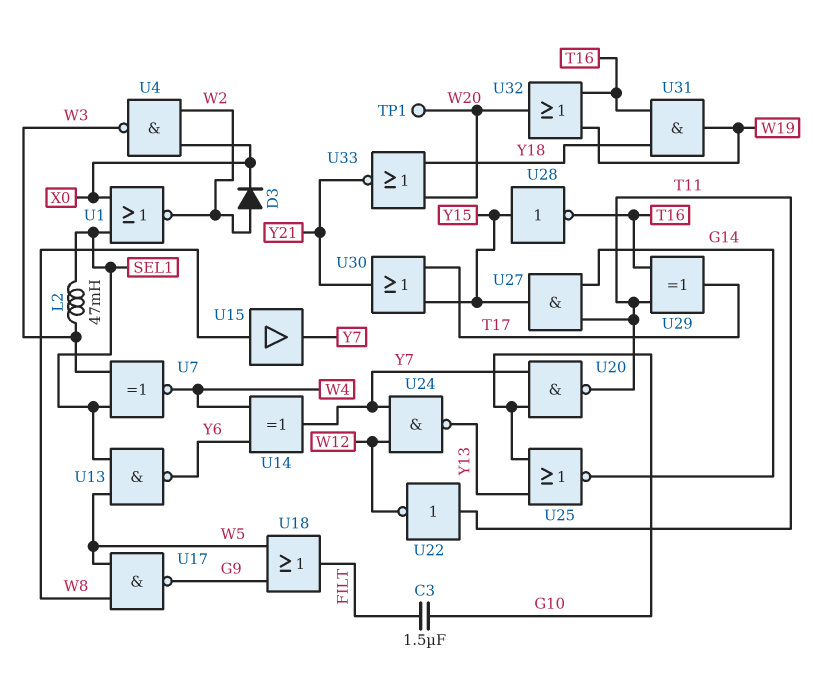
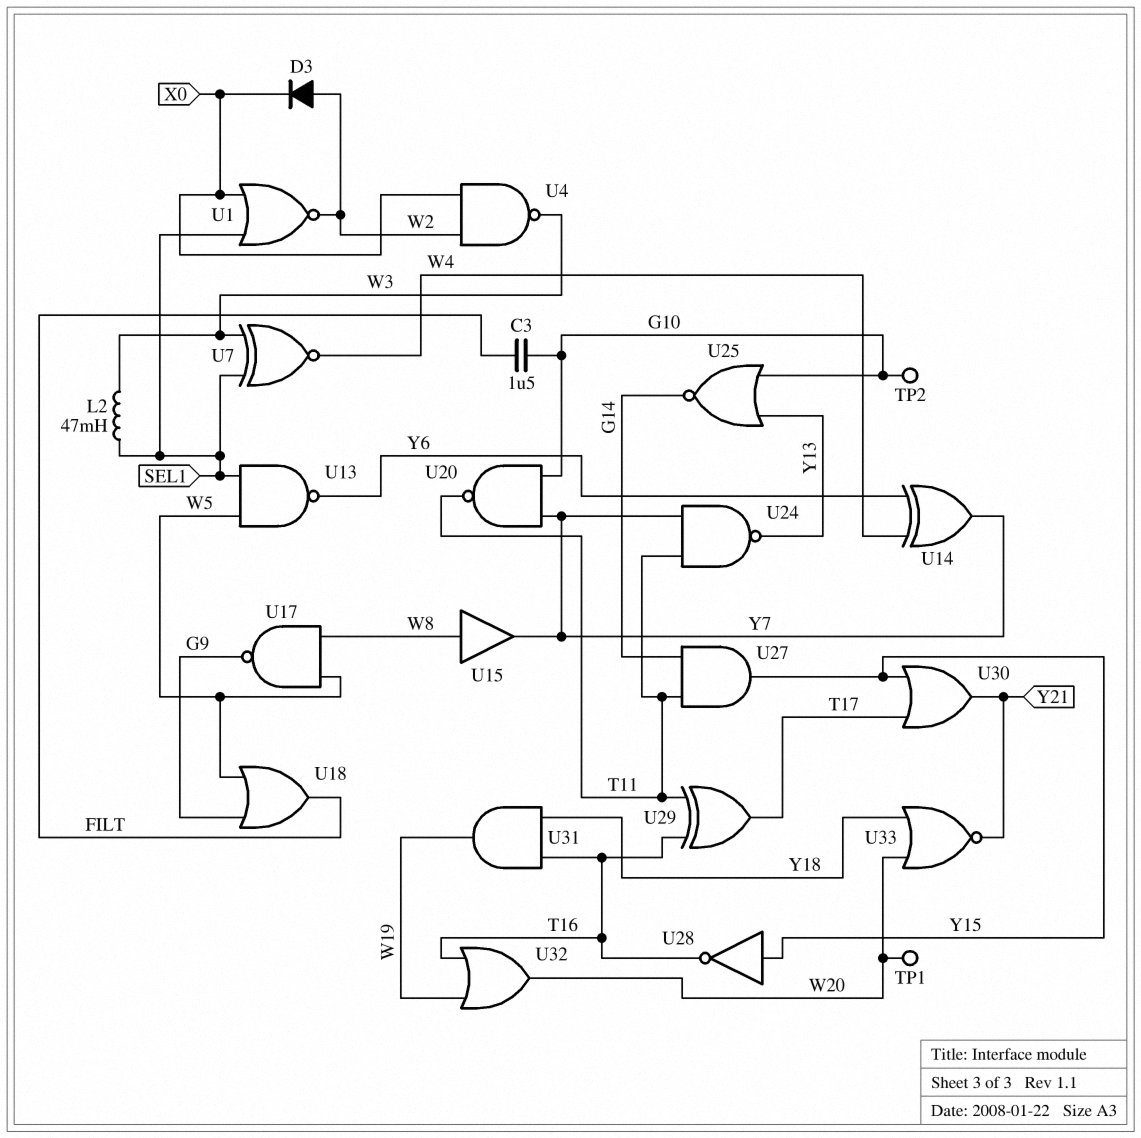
TP2: none -> test point (G10)
U22: NOT (in T11, out W12) -> none
U24: NAND (in W12, in Y7, out Y13) -> NAND (in T11, in Y7, out Y13)

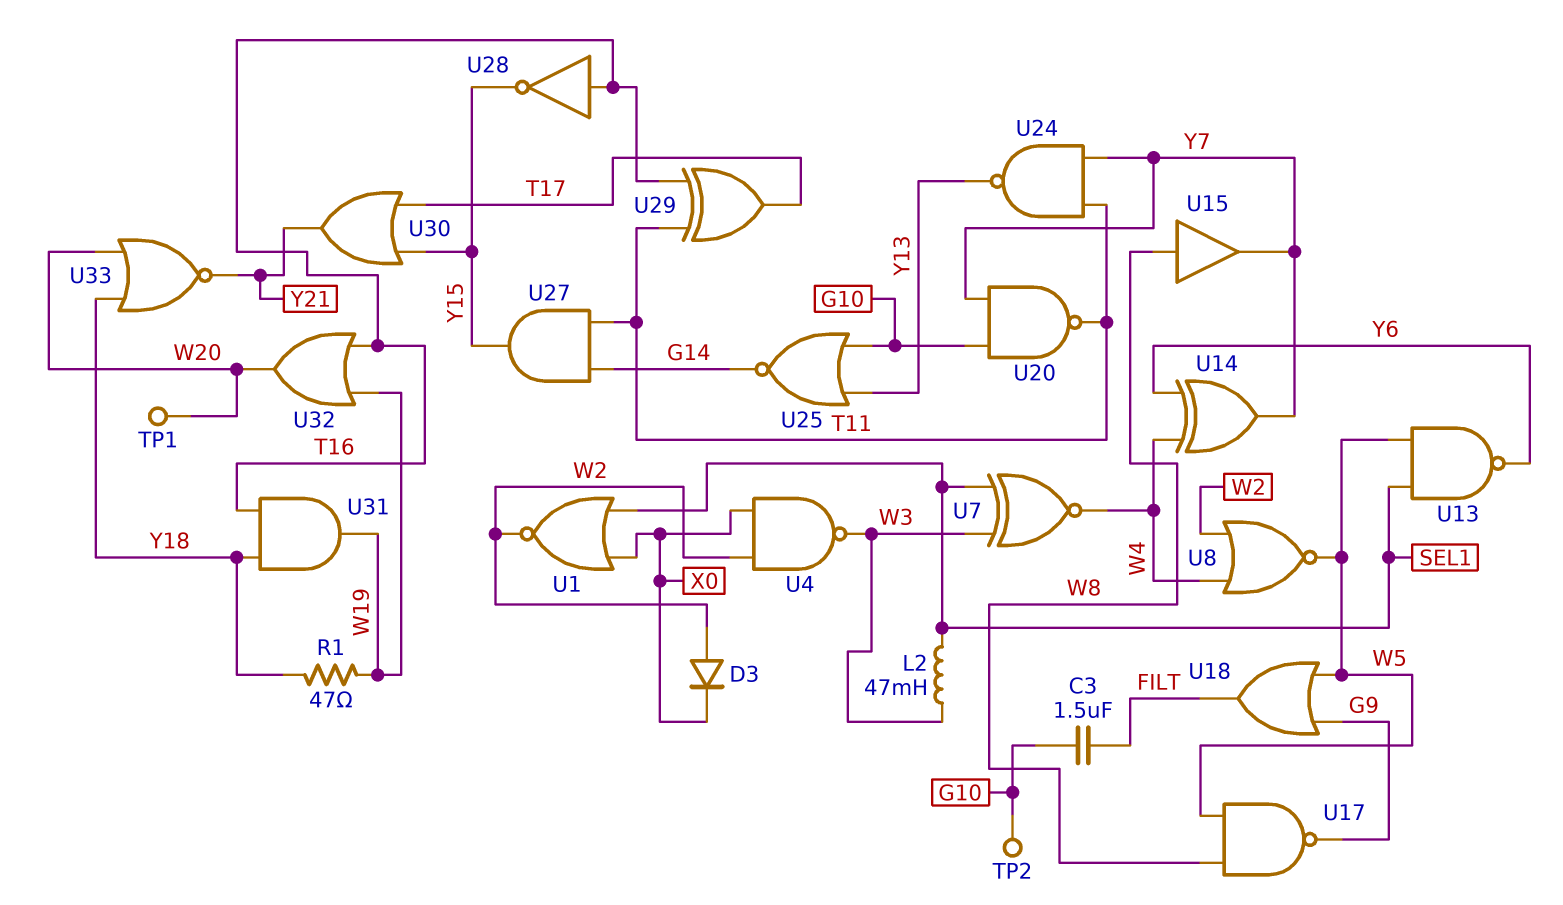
R1: none -> 47 (W19, Y18)
U8: none -> NOR (in W2, in W4, out W5)
U28: NOT (in Y15, out T16) -> NOT (in T16, out Y15)

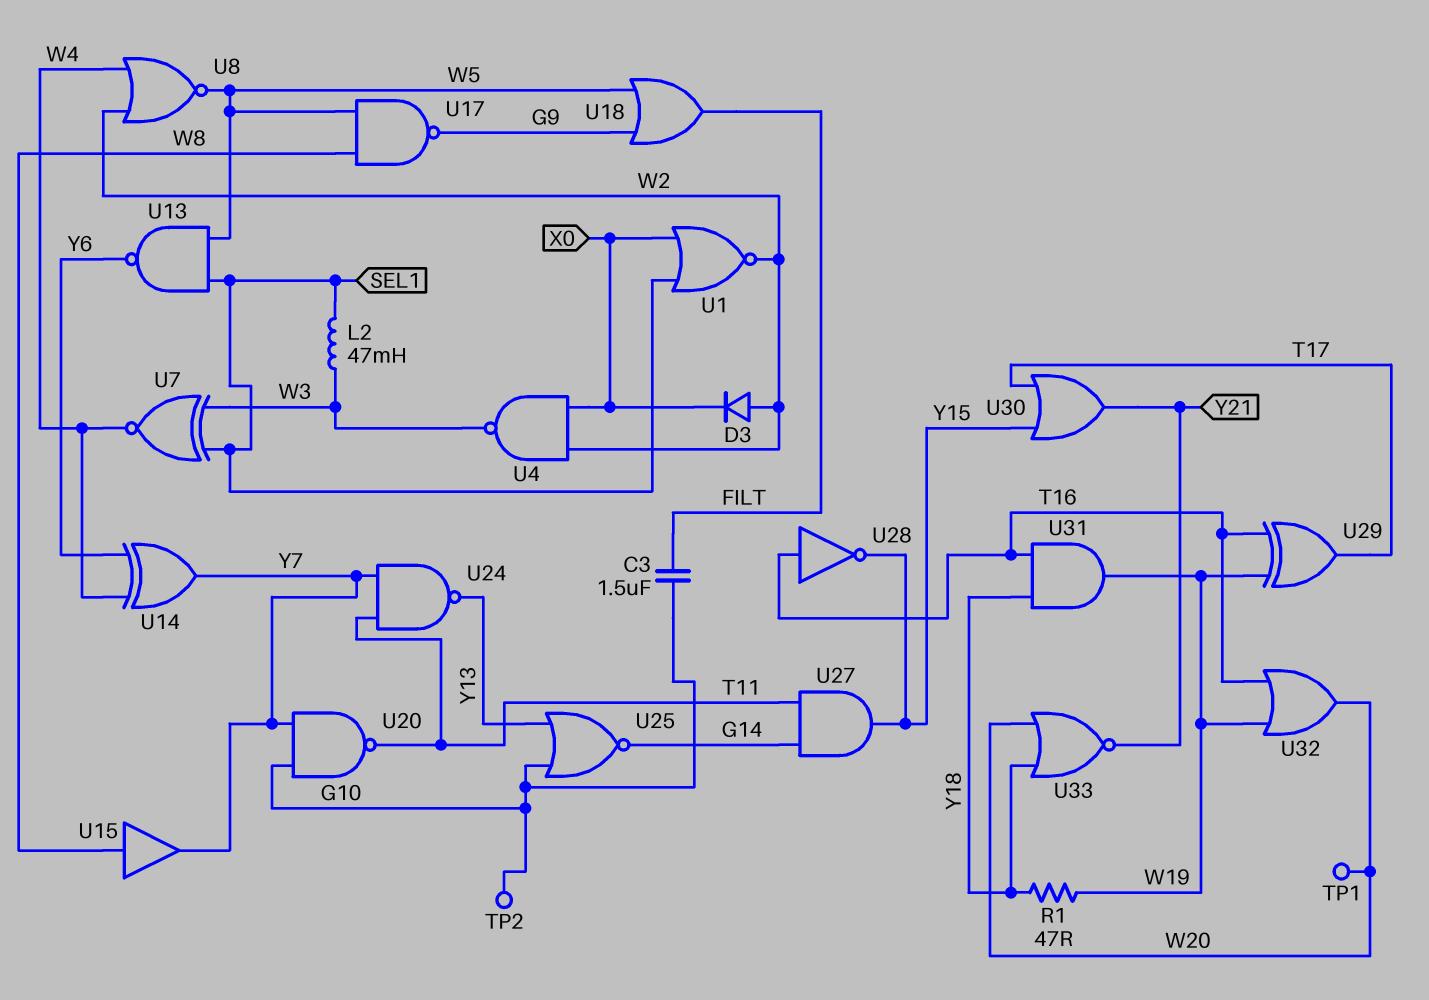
U29: XOR (in T11, in T16, out T17) -> XOR (in T16, in W19, out T17)

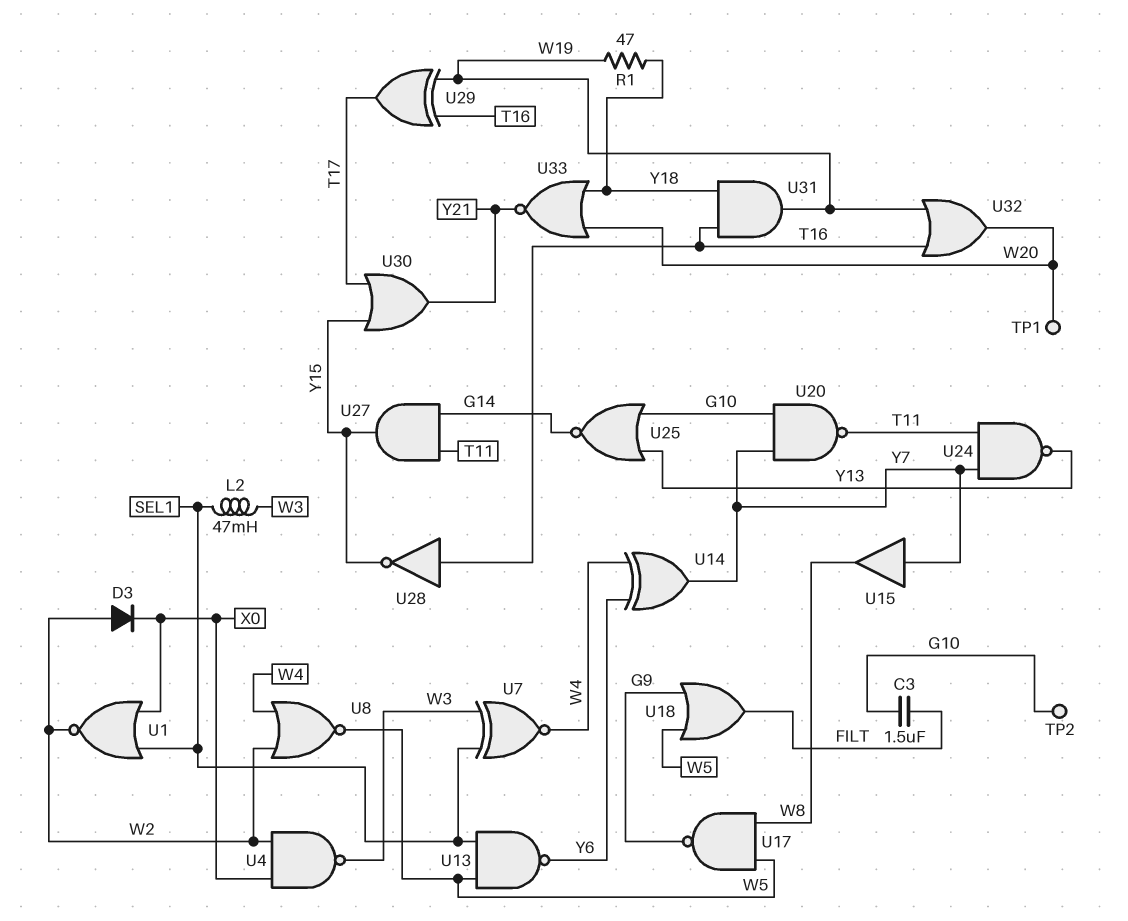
U15: buffer (in W8, out Y7) -> buffer (in Y7, out W8)

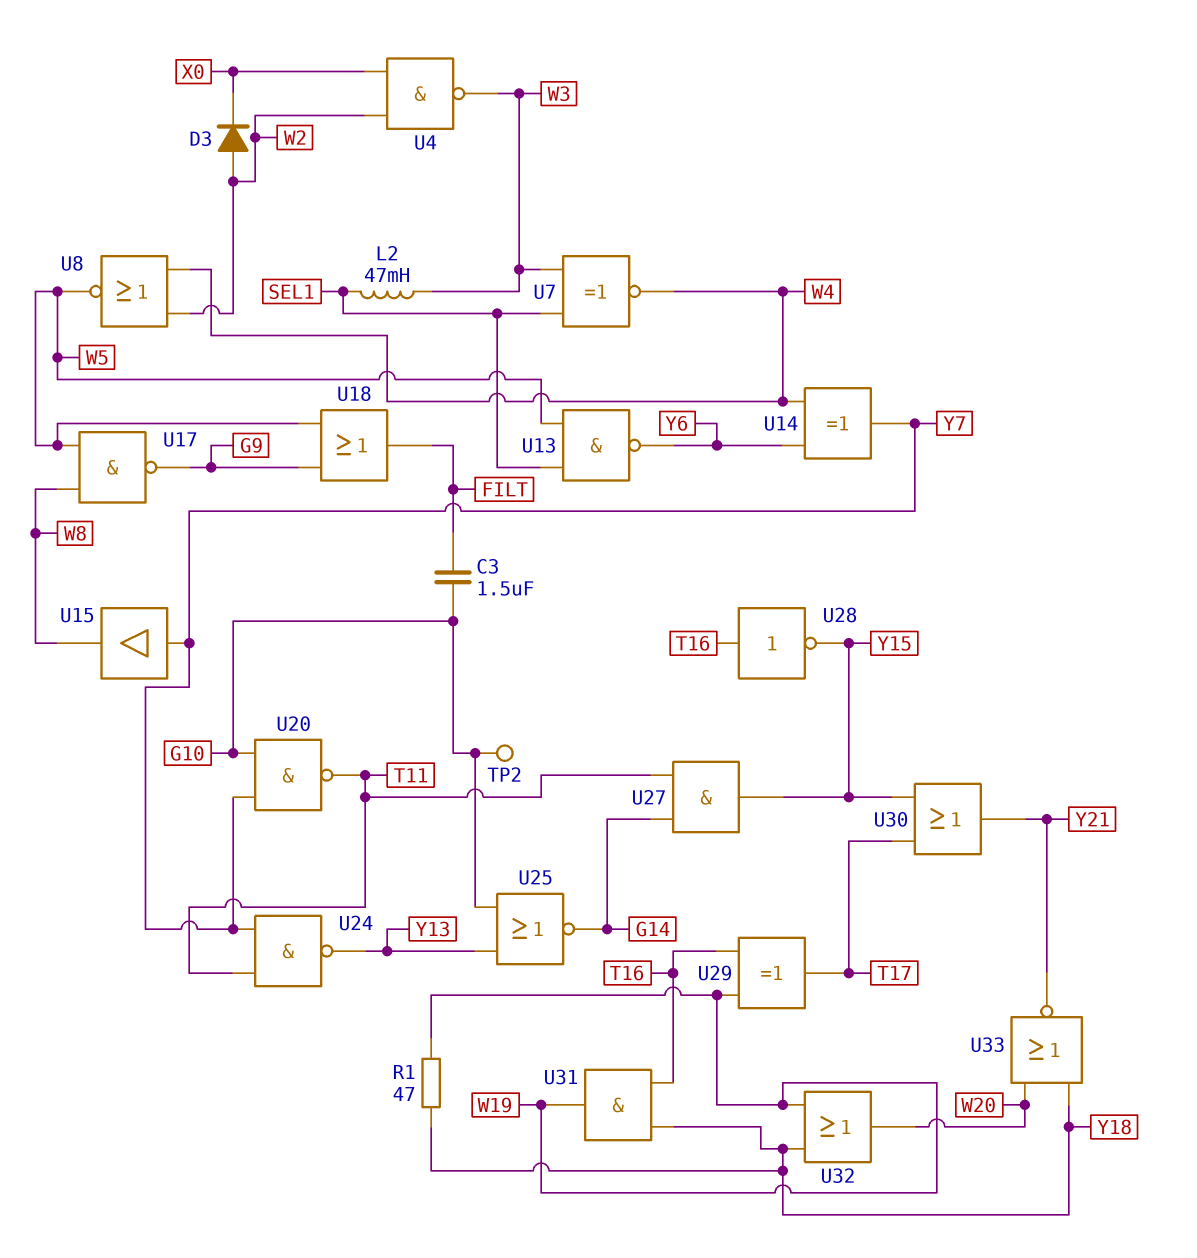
TP1: test point (W20) -> none
U1: NOR (in SEL1, in X0, out W2) -> none
U32: OR (in T16, in W19, out W20) -> OR (in W19, in Y18, out W20)

